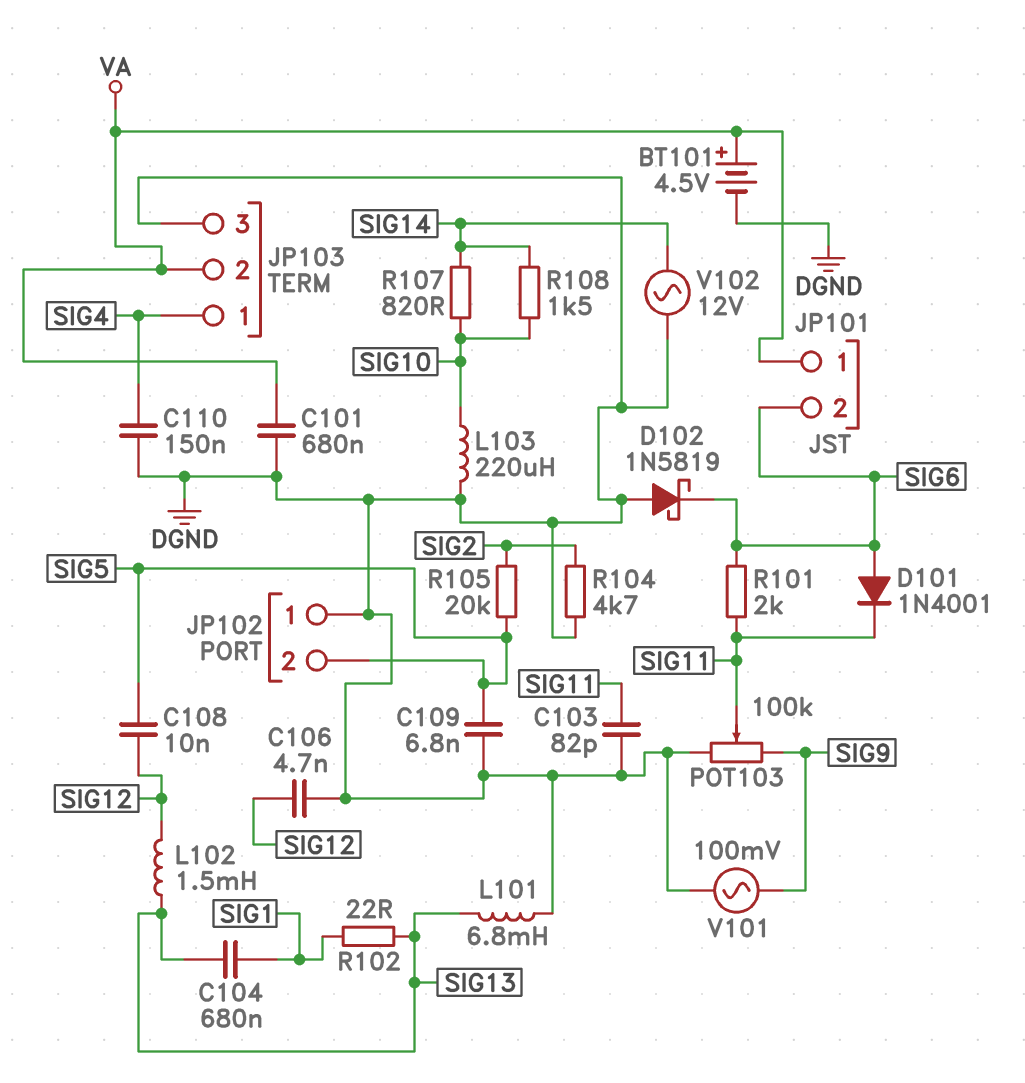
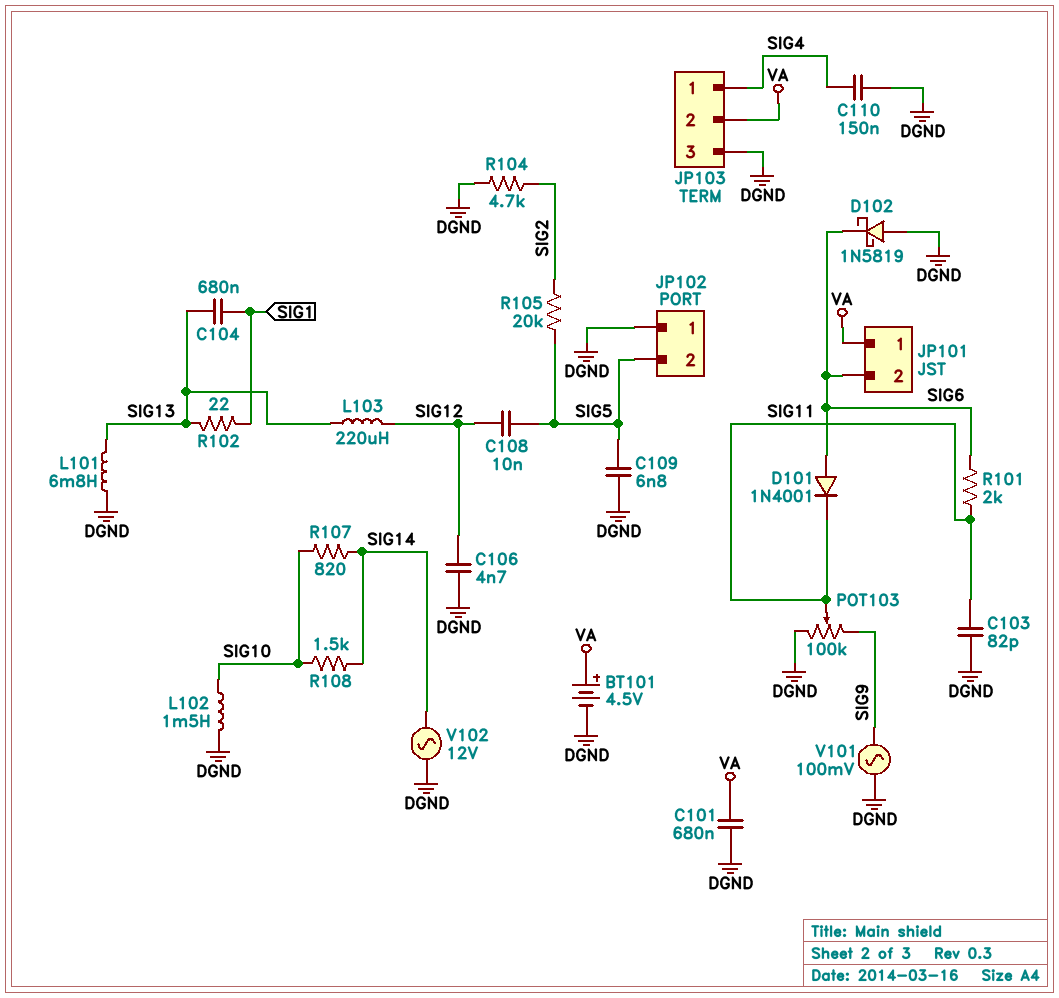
L102: 1.5mH (SIG12, SIG13) -> 1.5mH (DGND, SIG10)
L103: 220uH (DGND, SIG10) -> 220uH (SIG12, SIG13)

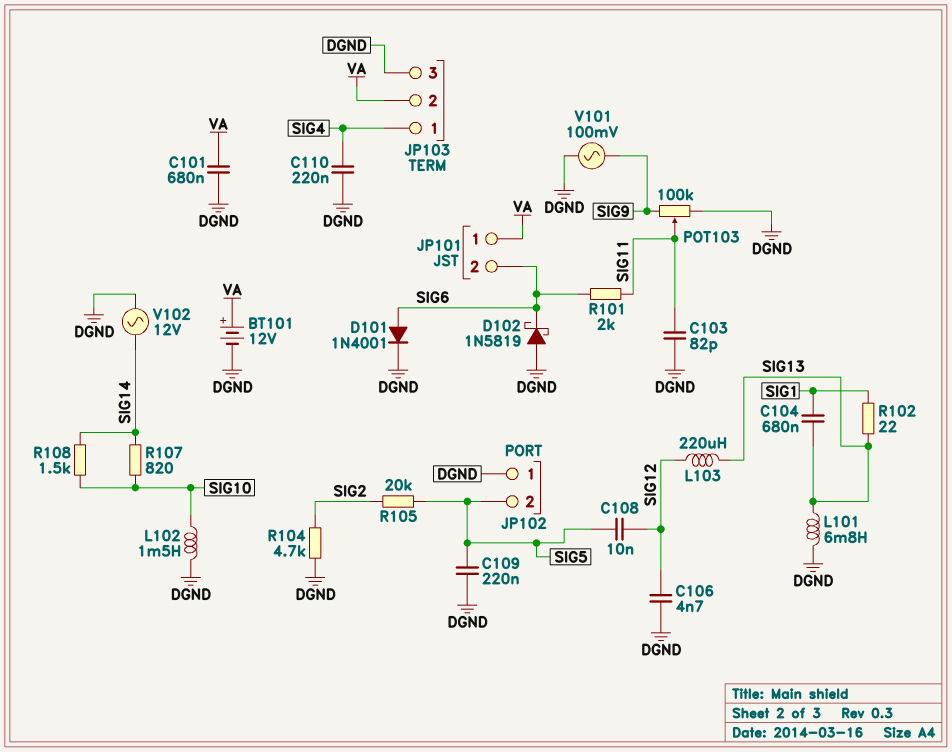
BT101: 4.5V (plus VA, minus DGND) -> 12V (plus VA, minus DGND)
C109: 6.8nF (DGND, SIG5) -> 220nF (DGND, SIG5)
C110: 150nF (DGND, SIG4) -> 220nF (DGND, SIG4)
D101: diode 1N4001 (A SIG6, K SIG11) -> diode 1N4001 (A SIG6, K DGND)

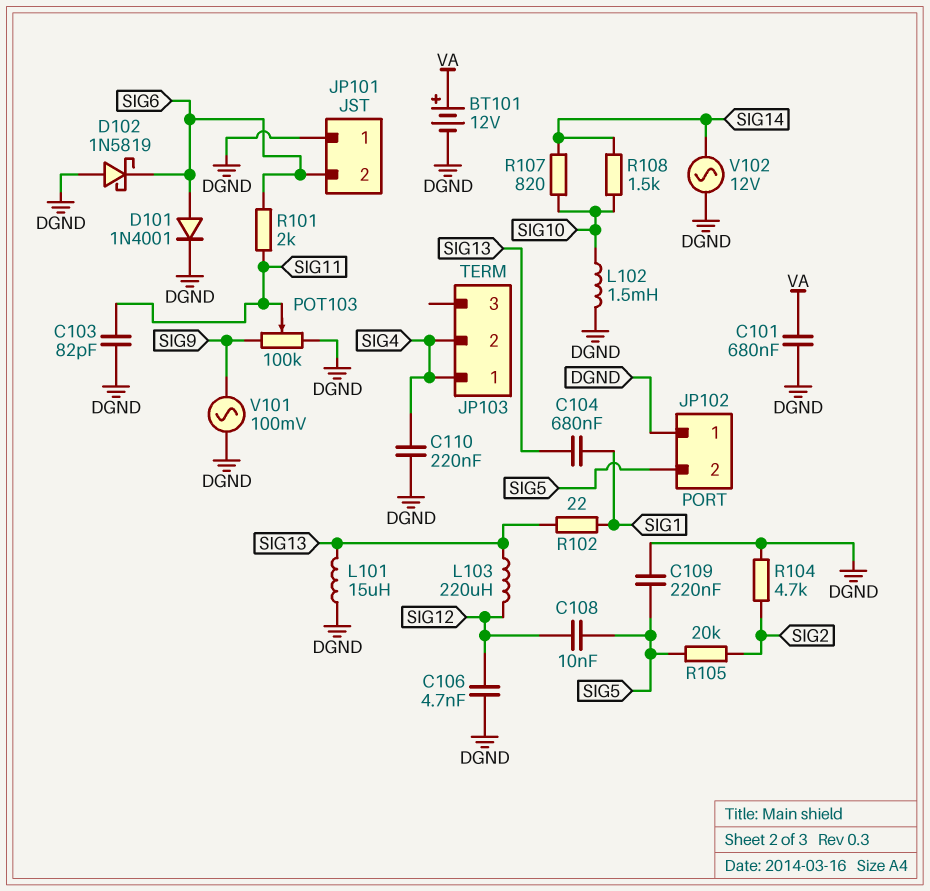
JP101 pin 1: VA -> DGND
JP103 pin 2: VA -> SIG4
JP103 pin 3: DGND -> none
L101: 6.8mH (DGND, SIG13) -> 15uH (DGND, SIG13)

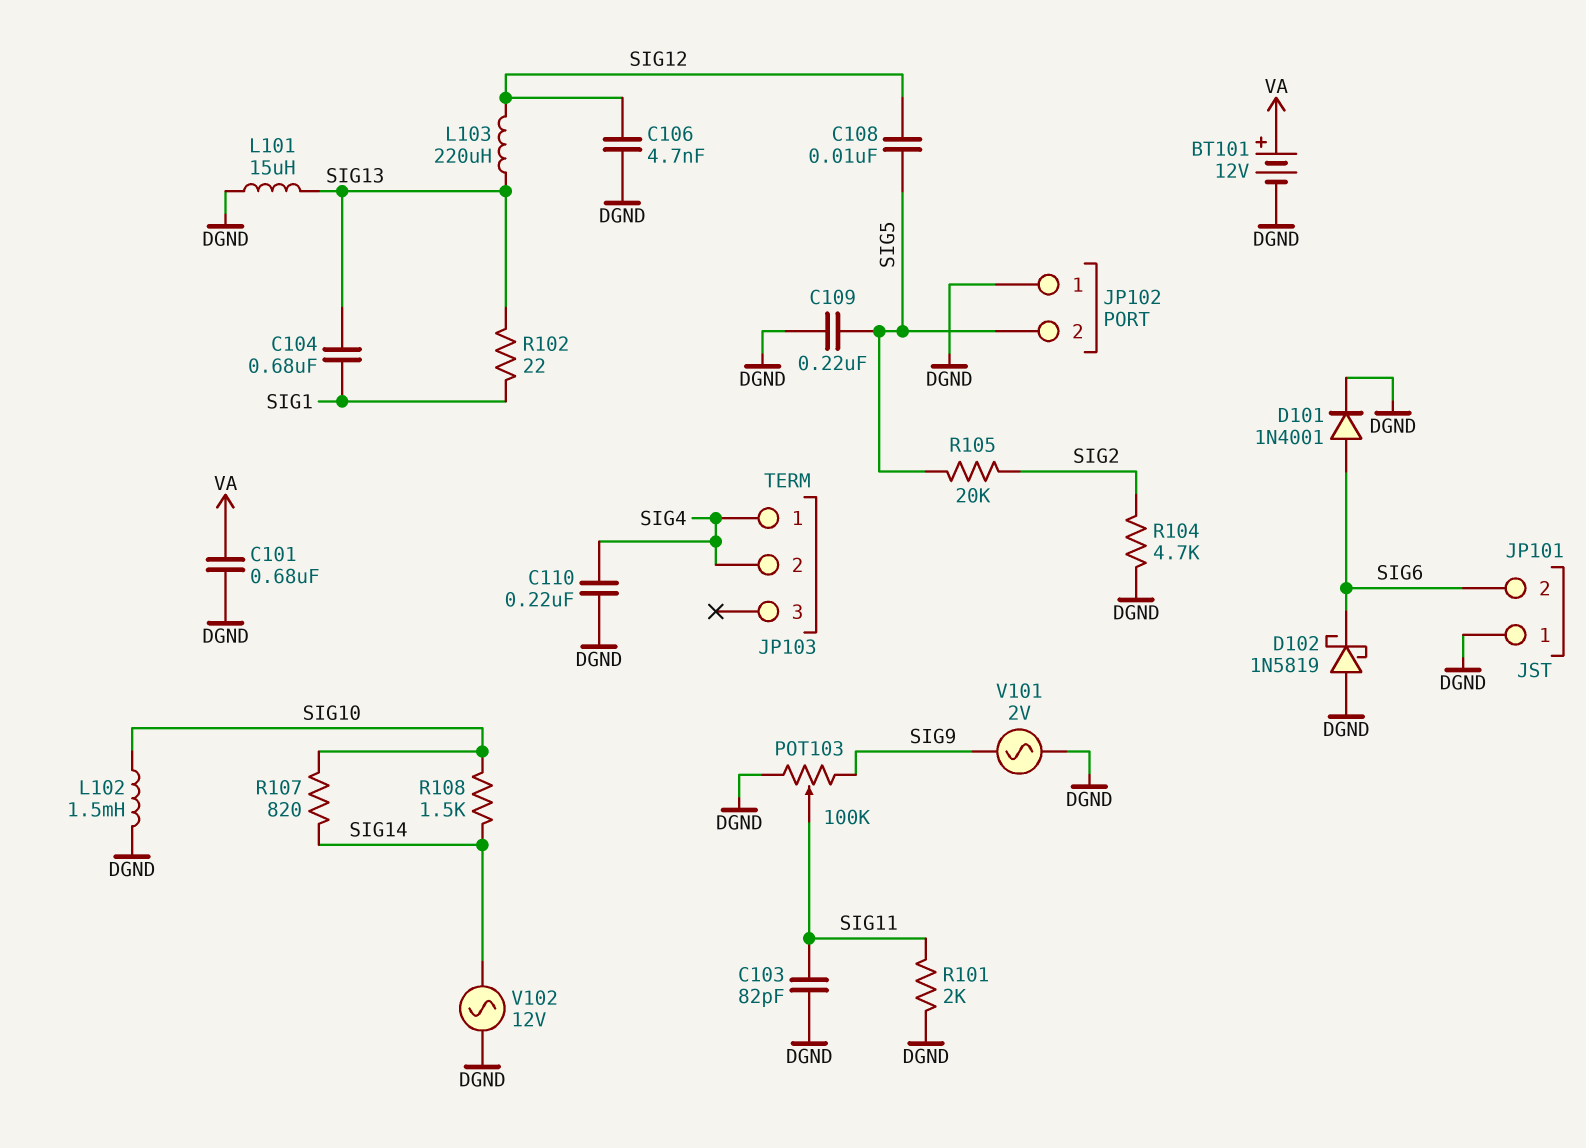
R101: 2k (SIG6, SIG11) -> 2k (DGND, SIG11)
V101: AC 100mV (DGND, SIG9) -> AC 2V (DGND, SIG9)

